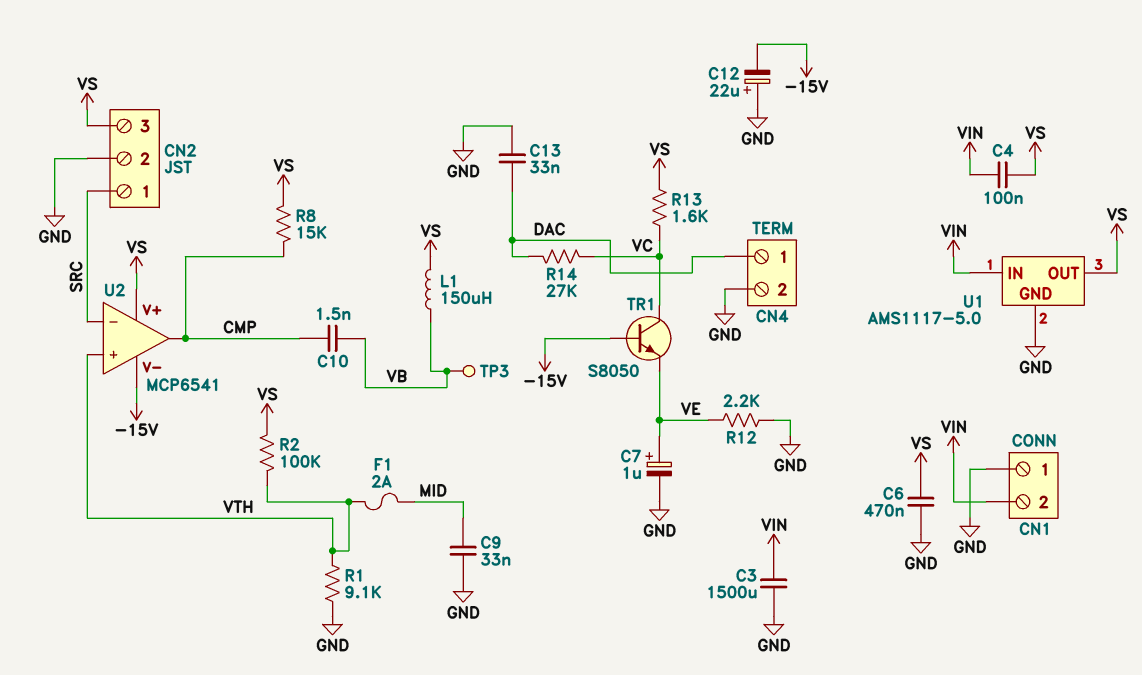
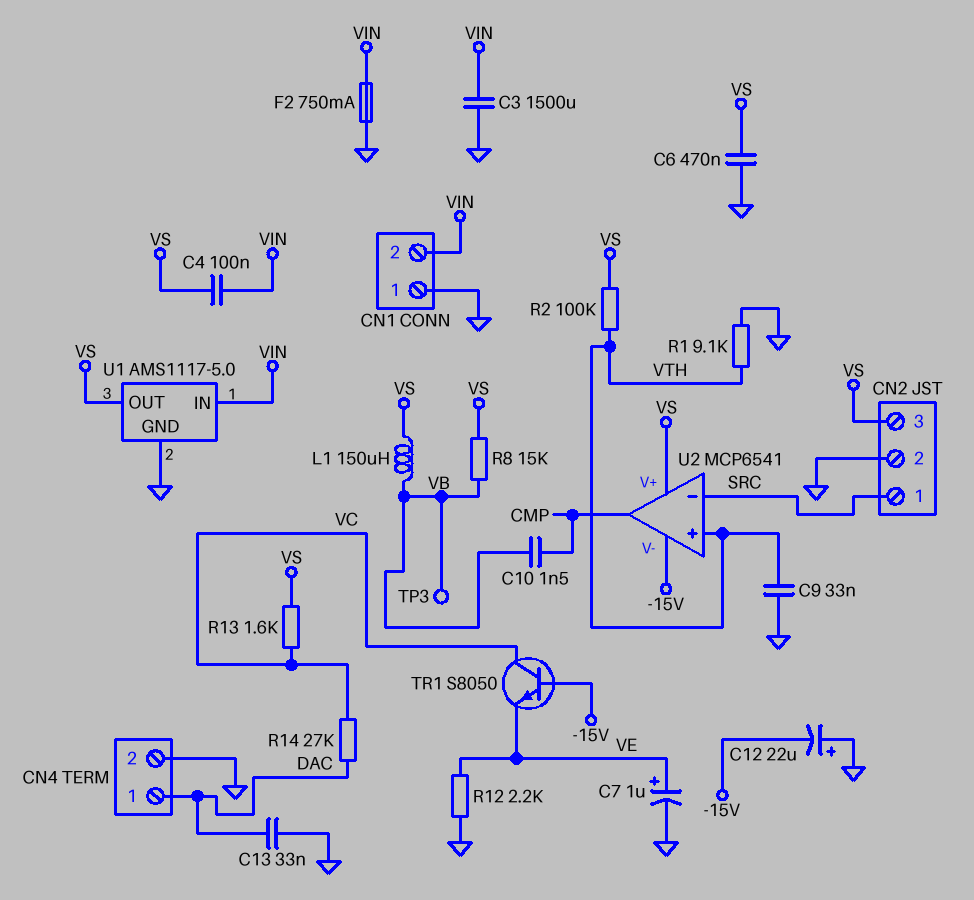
C9: 33nF (GND, MID) -> 33nF (GND, VTH)
F1: 2A (MID, VTH) -> none
F2: none -> 750mA (GND, VIN)
R8: 15k (CMP, VS) -> 15k (VB, VS)

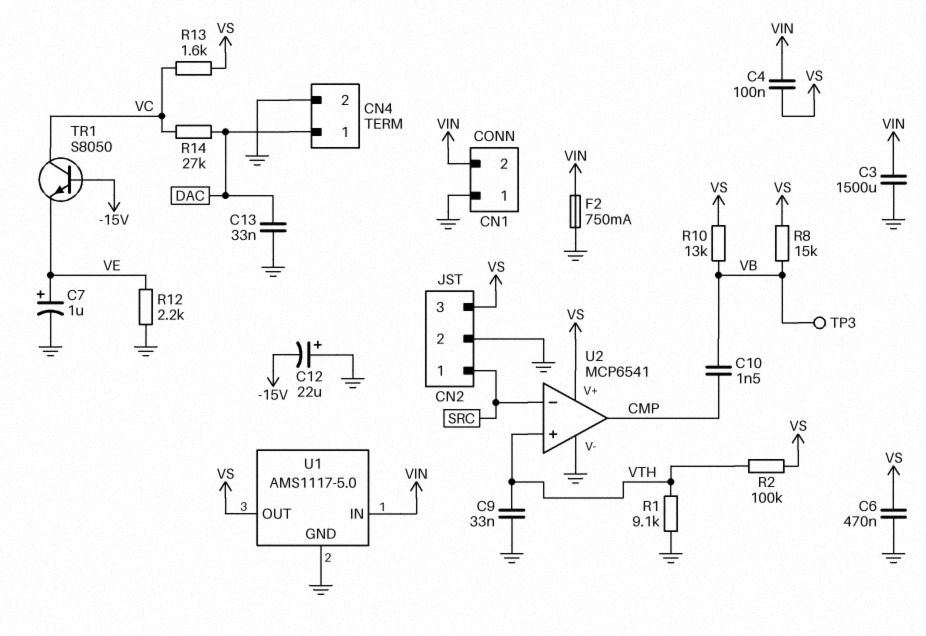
L1: 150uH (VB, VS) -> none
R10: none -> 13k (VB, VS)
U2 pin V-: -15V -> GND

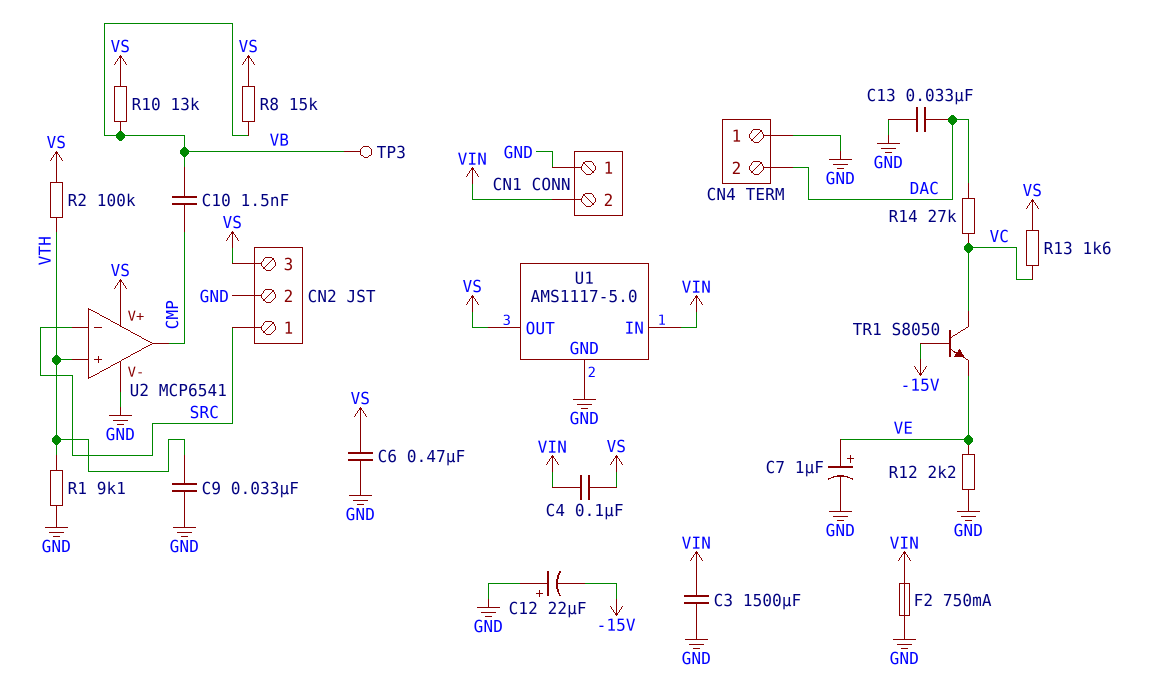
CN4 pin 1: DAC -> GND
CN4 pin 2: GND -> DAC

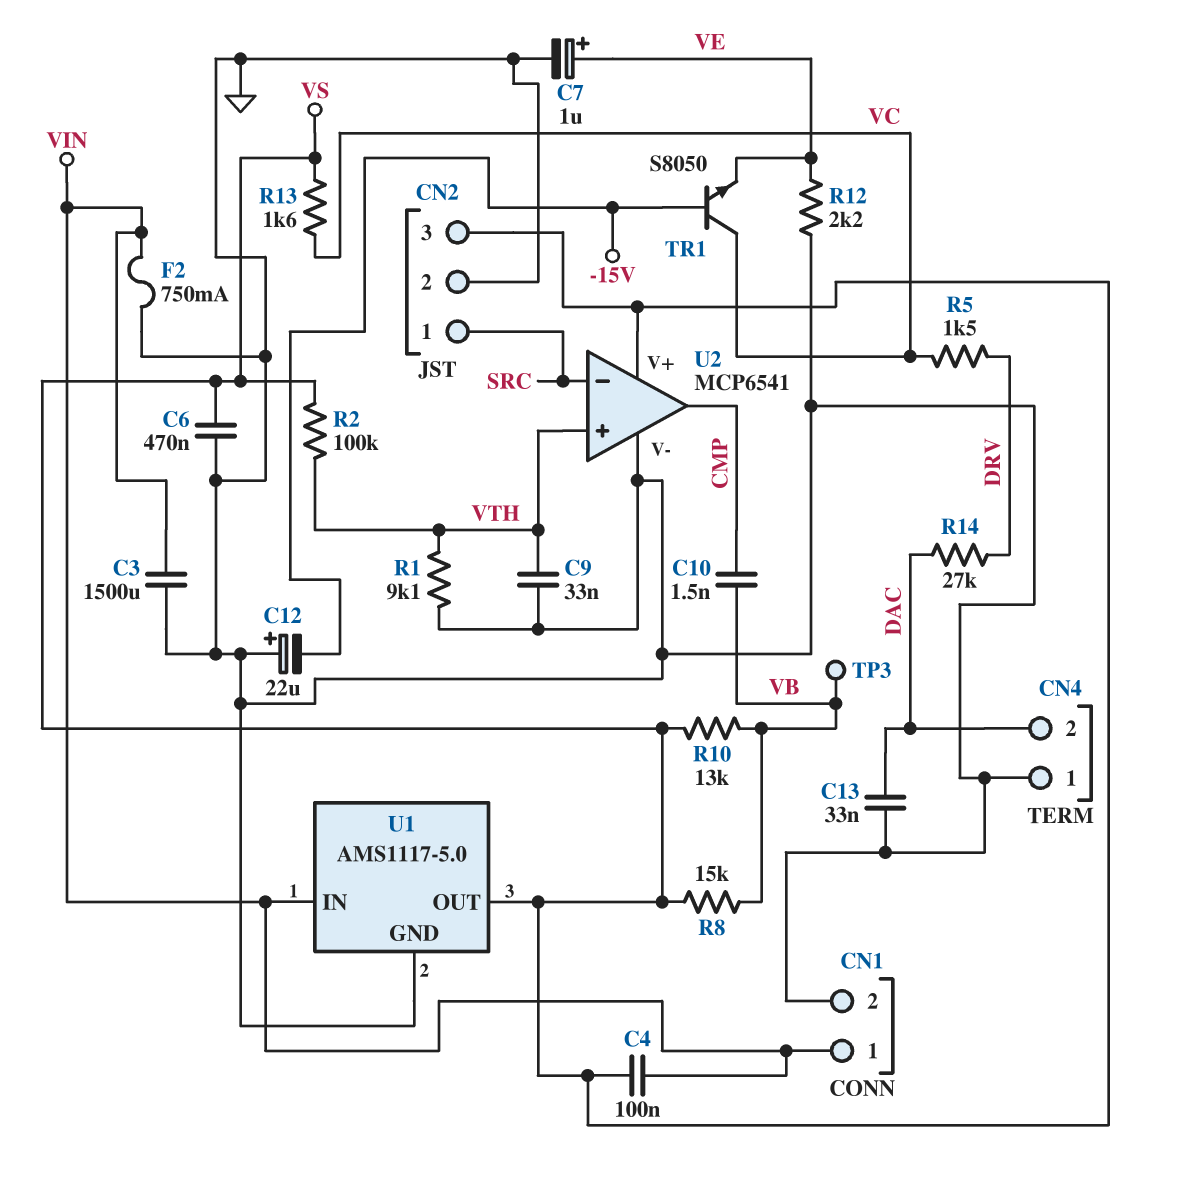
CN1 pin 1: GND -> VIN
CN1 pin 2: VIN -> GND
R5: none -> 1.5k (DRV, VC)
R14: 27k (DAC, VC) -> 27k (DAC, DRV)

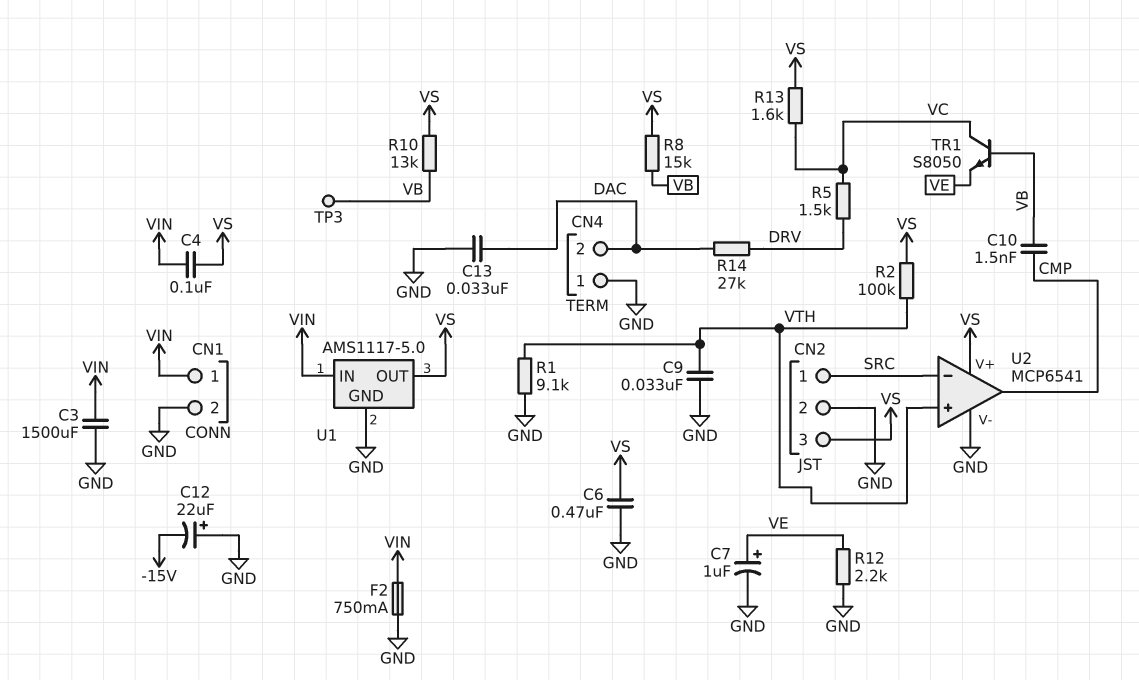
TR1: NPN S8050 (B -15V, C VC, E VE) -> NPN S8050 (B VB, C VC, E VE)

